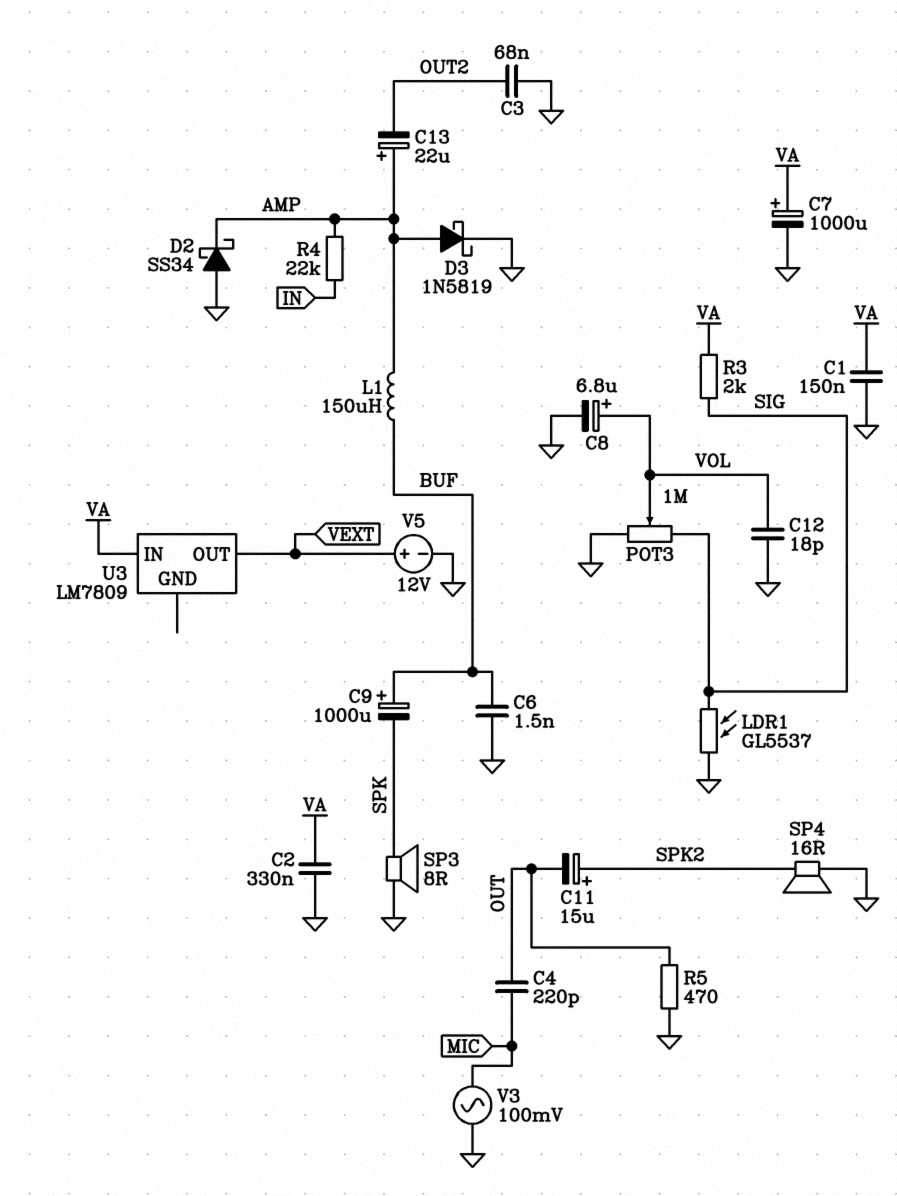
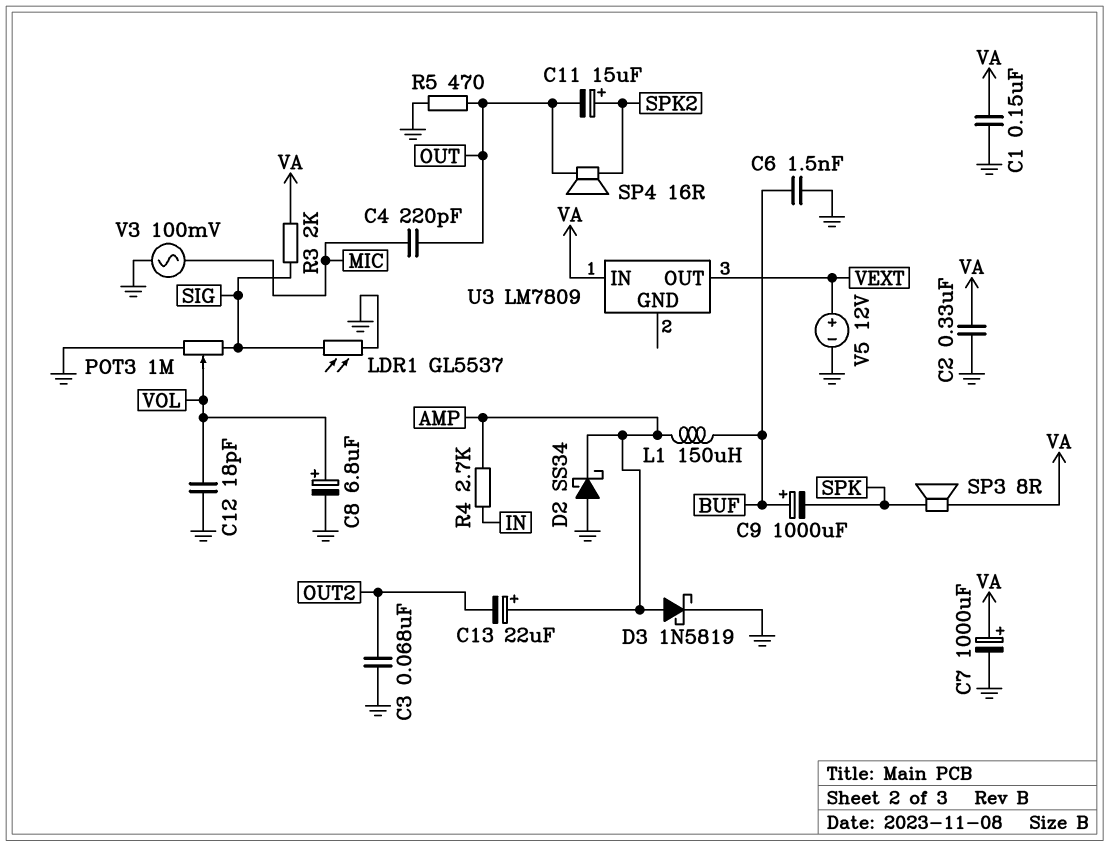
R4: 22k (AMP, IN) -> 2.7k (AMP, IN)
SP3: speaker 8R (GND, SPK) -> speaker 8R (SPK, VA)
SP4: speaker 16R (GND, SPK2) -> speaker 16R (OUT, SPK2)

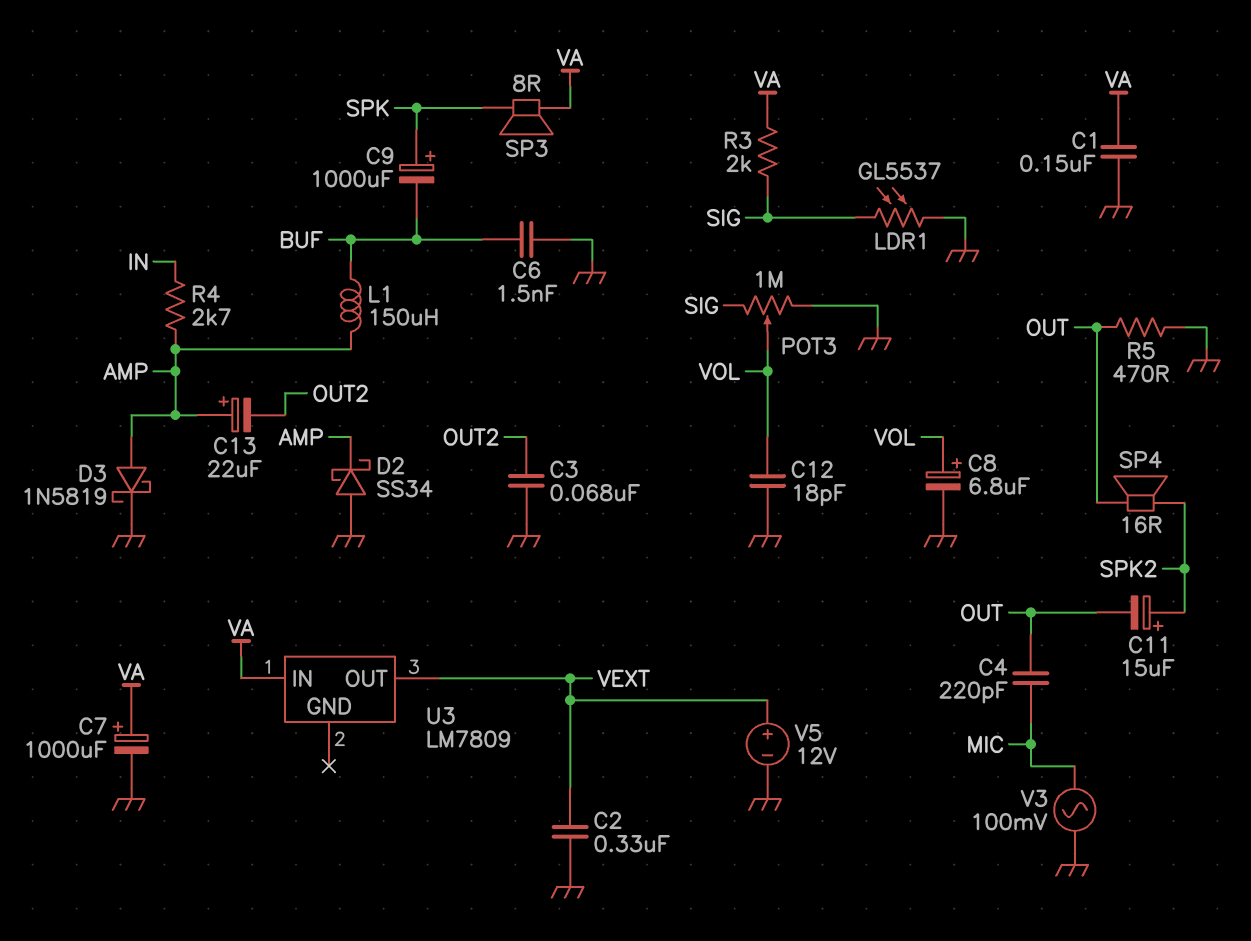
C2: 330nF (GND, VA) -> 330nF (GND, VEXT)
C9: 1000uF (plus BUF, minus SPK) -> 1000uF (plus SPK, minus BUF)

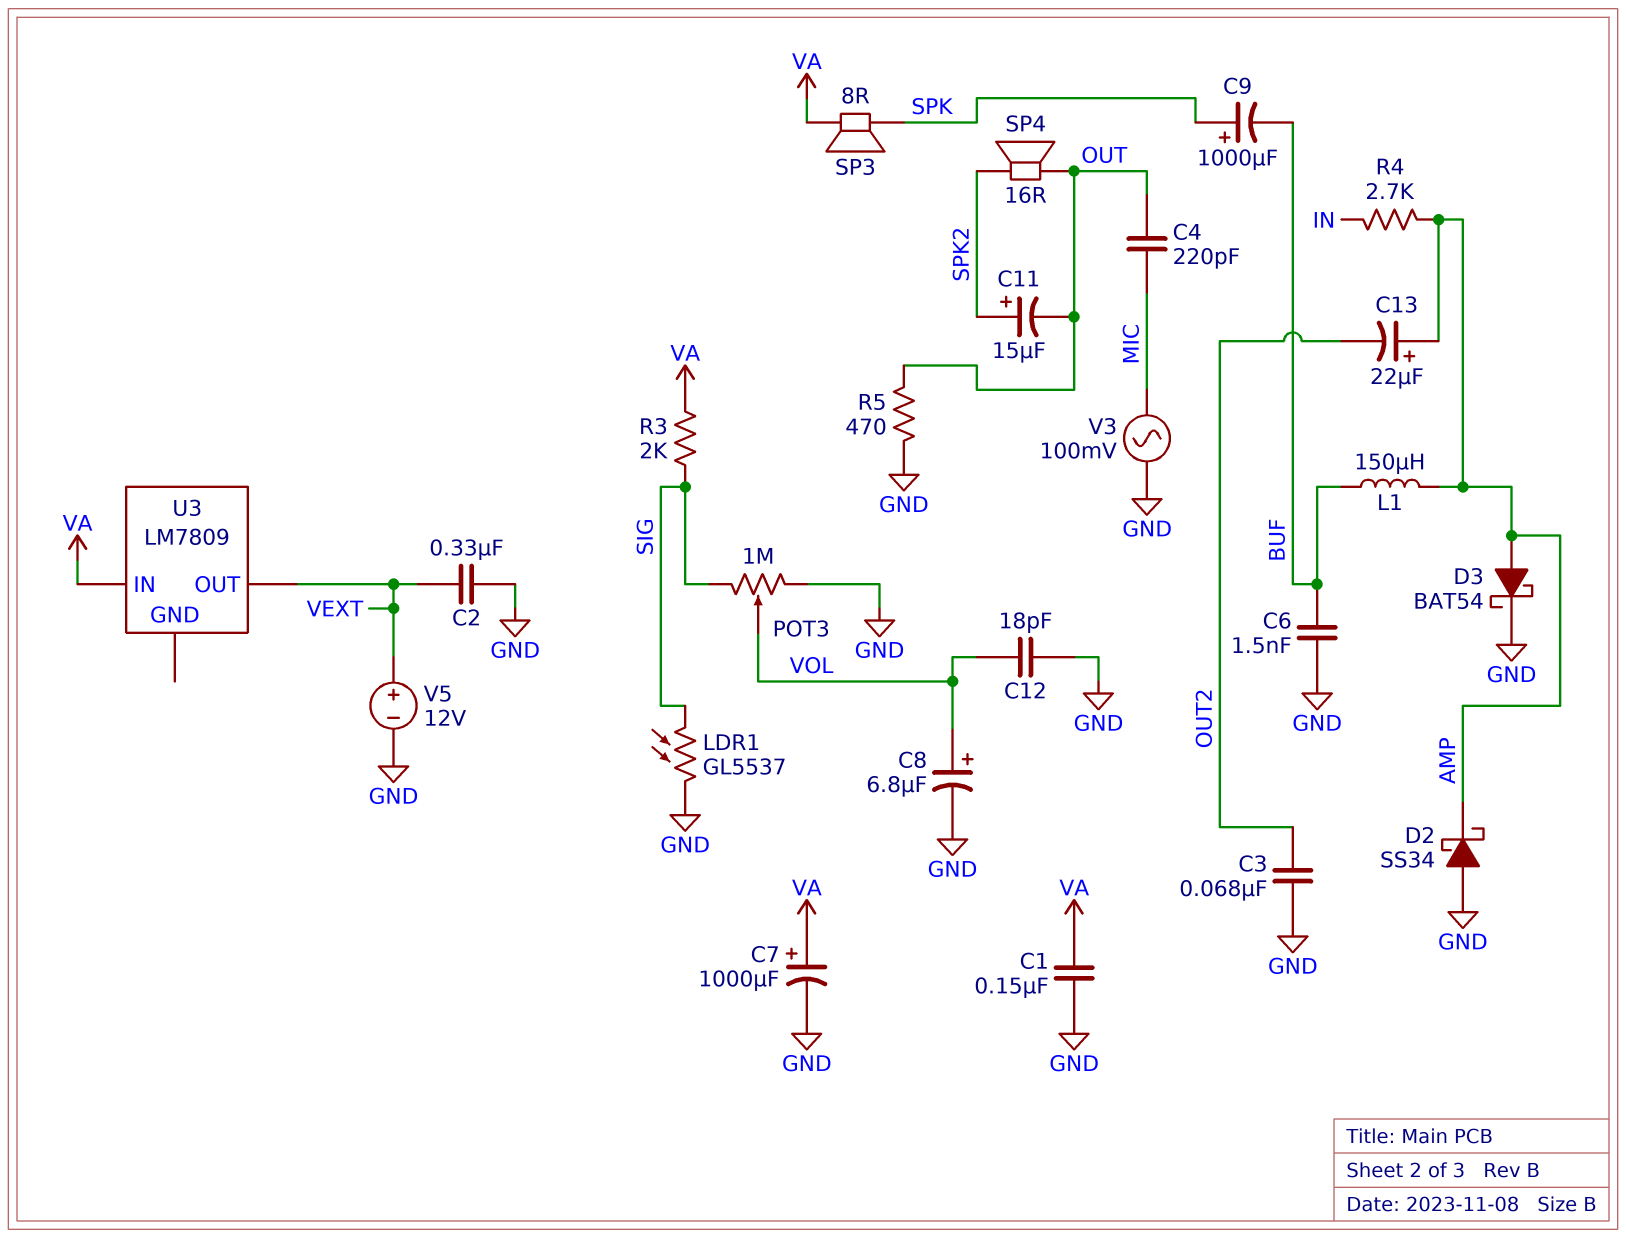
D3: schottky 1N5819 (A AMP, K GND) -> schottky BAT54 (A AMP, K GND)

